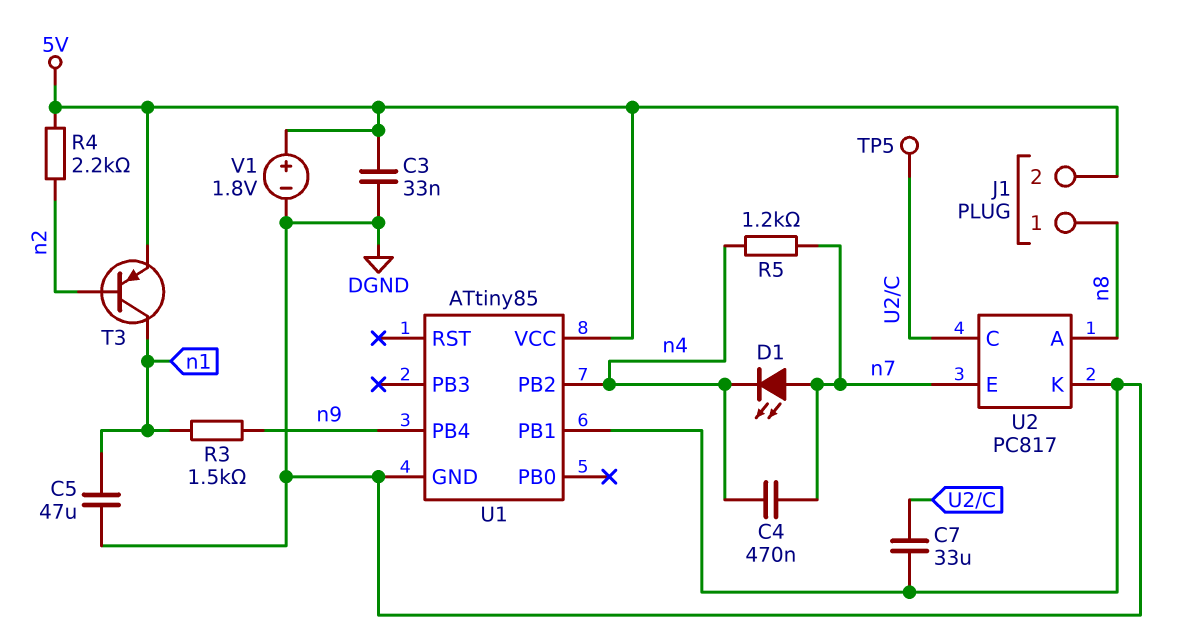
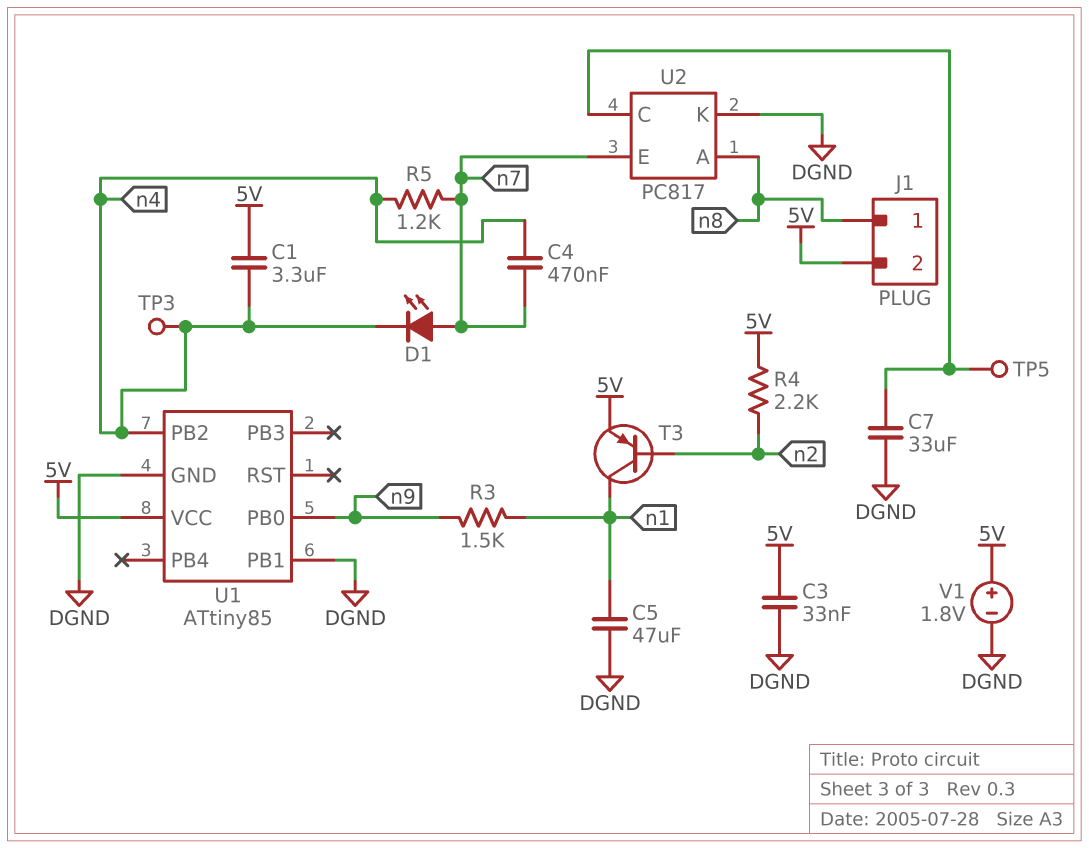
C1: none -> 3.3uF (5V, n4)
TP3: none -> test point (n4)
U1 pin PB0: none -> n9
U1 pin PB4: n9 -> none

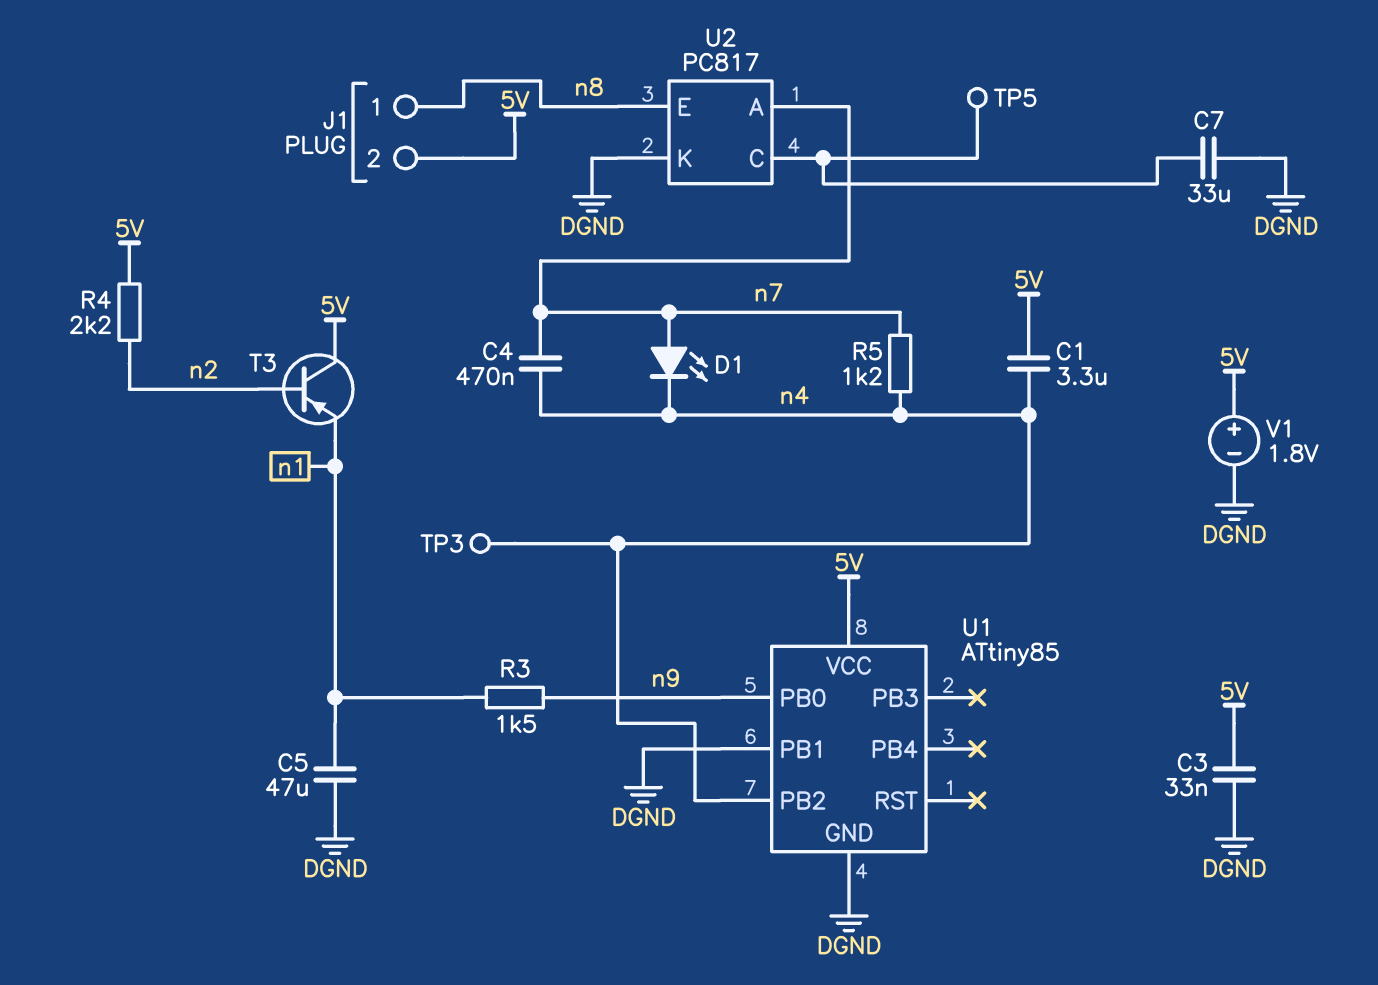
T3: PNP (B n2, C n1, E 5V) -> PNP (B n2, C 5V, E n1)
U2 pin A: n8 -> n7
U2 pin E: n7 -> n8

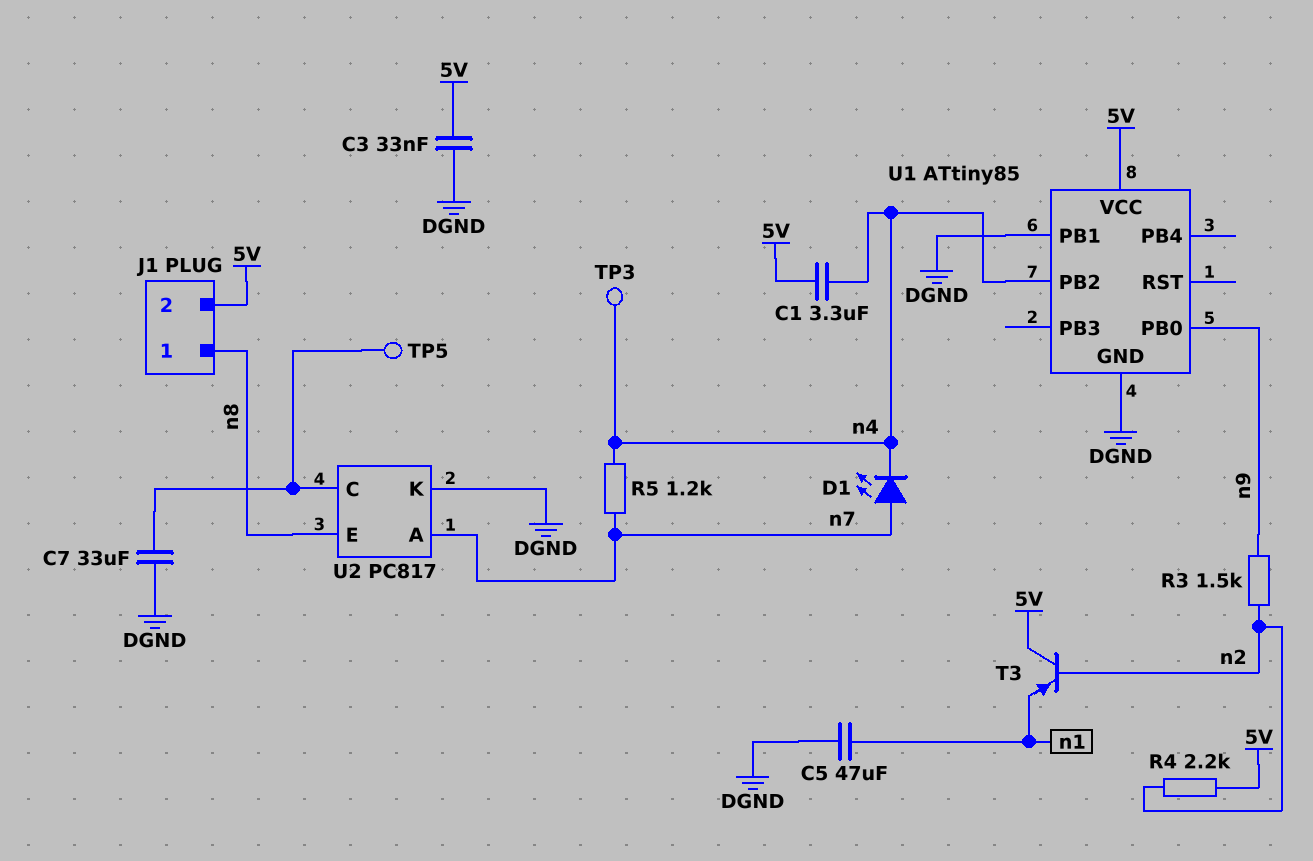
C4: 470nF (n4, n7) -> none
R3: 1.5k (n1, n9) -> 1.5k (n2, n9)
V1: 1.8V (plus 5V, minus DGND) -> none

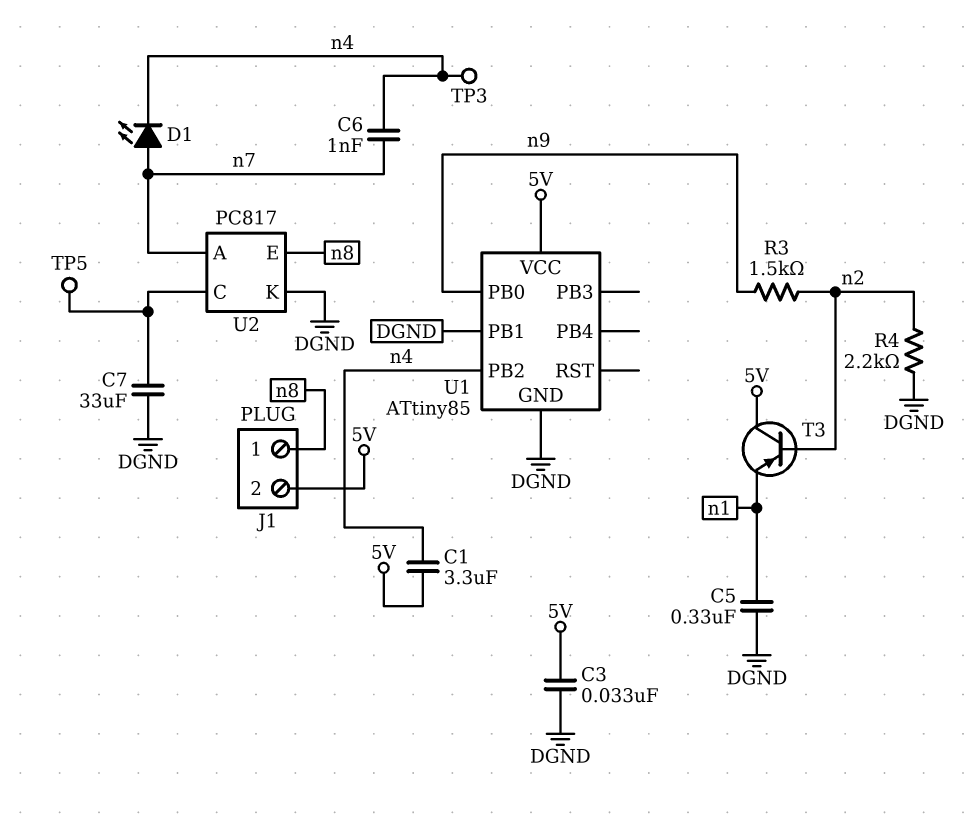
C5: 47uF (DGND, n1) -> 330nF (DGND, n1)
C6: none -> 1nF (n4, n7)
R4: 2.2k (5V, n2) -> 2.2k (DGND, n2)
R5: 1.2k (n4, n7) -> none

